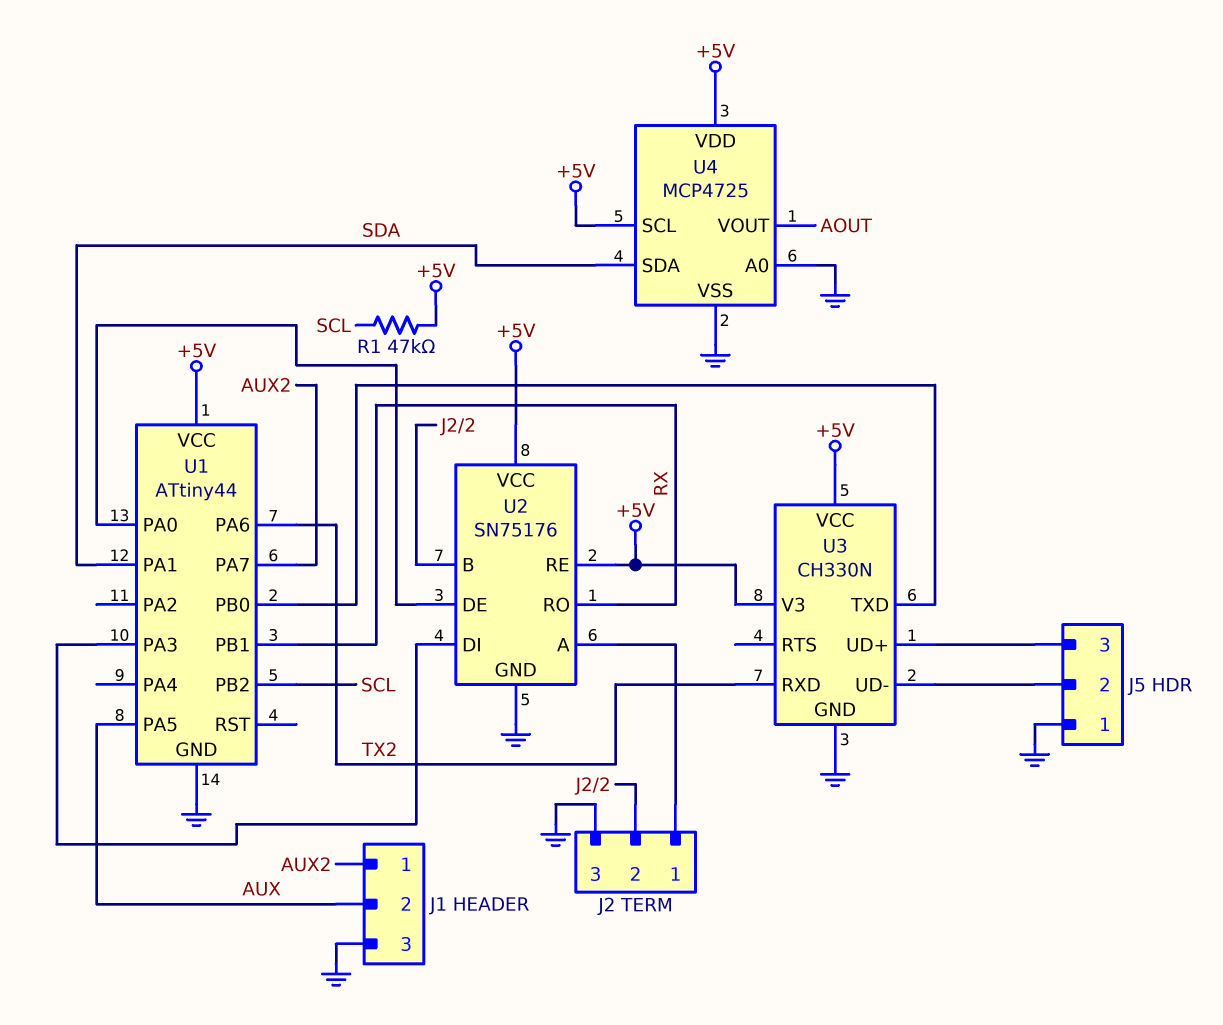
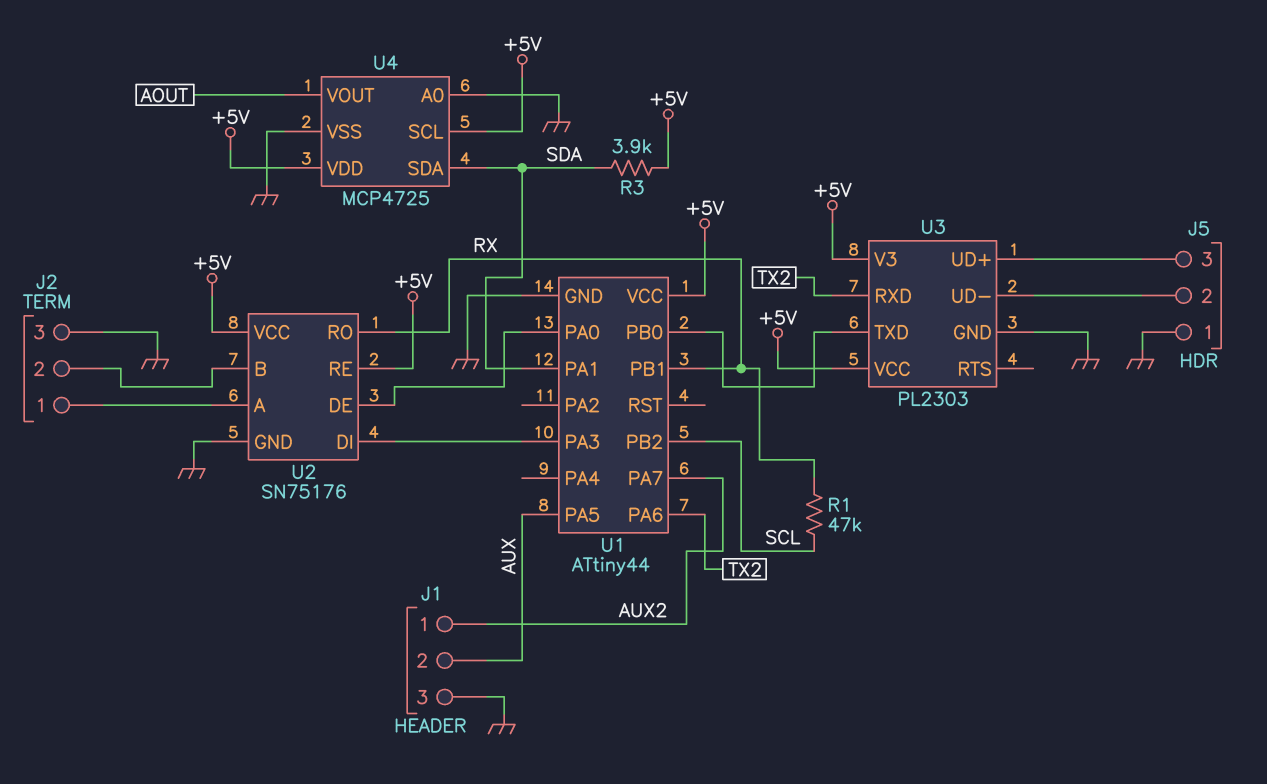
R1: 47k (+5V, SCL) -> 47k (RX, SCL)
R3: none -> 3.9k (+5V, SDA)
U3: CH330N -> PL2303

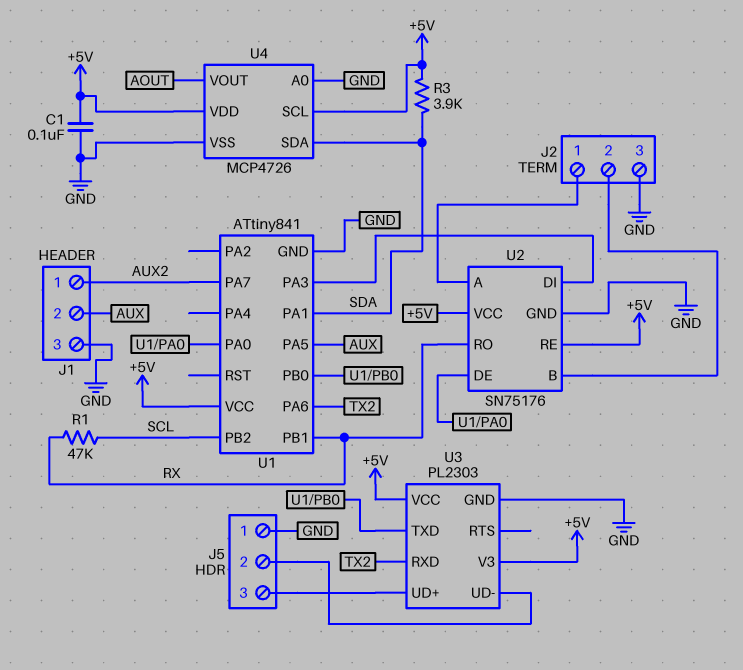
C1: none -> 100nF (+5V, GND)
U1: ATtiny44 -> ATtiny841
U4: MCP4725 -> MCP4726

